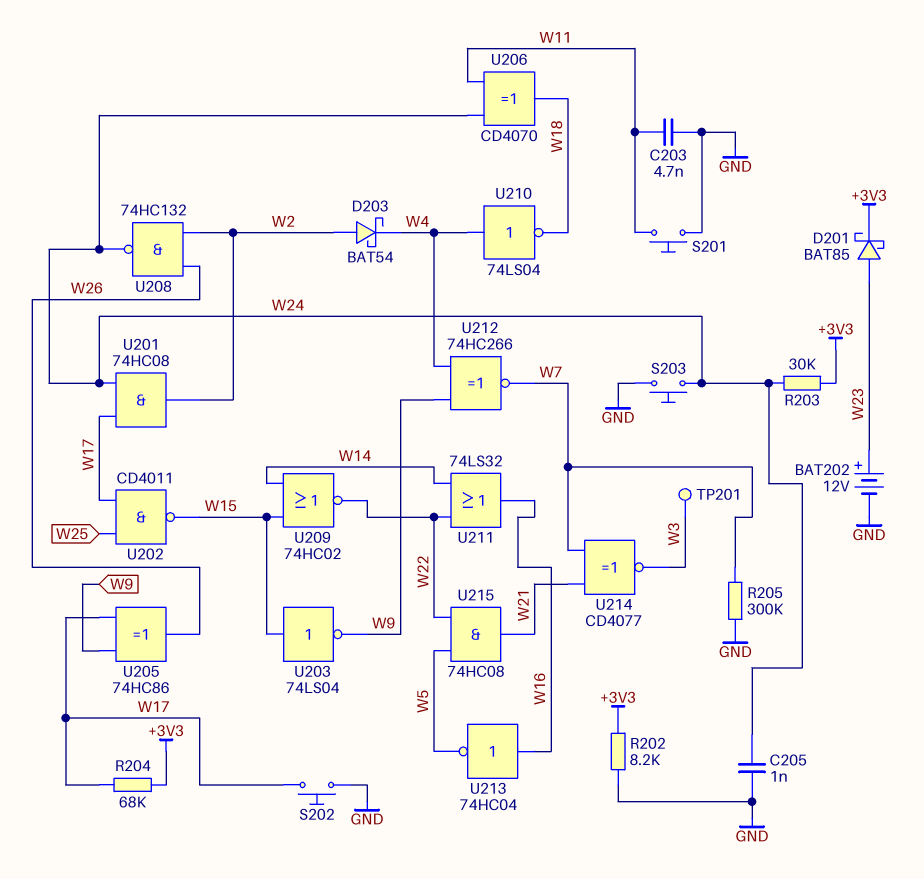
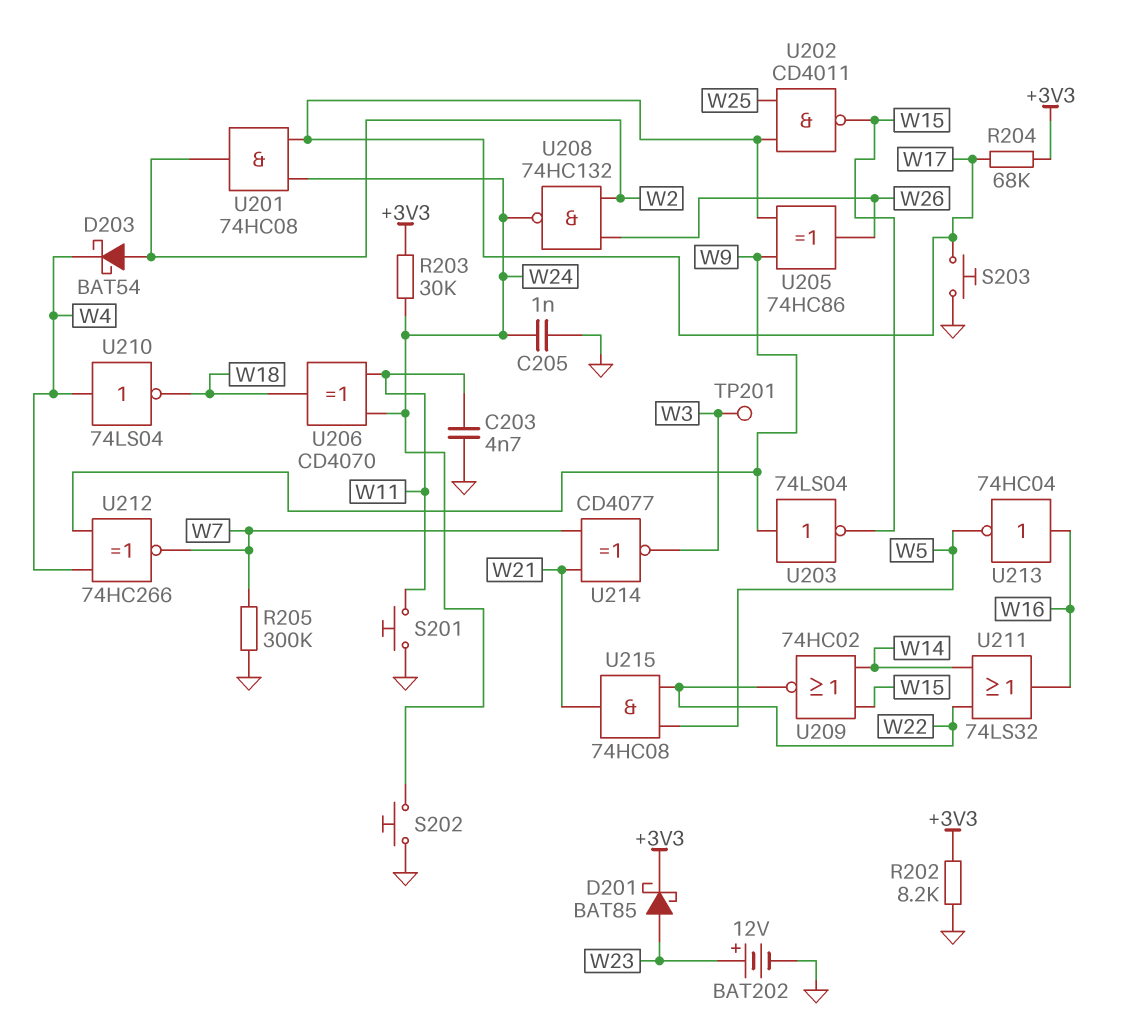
S202: button (GND, W17) -> button (GND, W24)
S203: button (GND, W24) -> button (GND, W17)
U203: NOT 74LS04 (in W15, out W9) -> NOT 74LS04 (in W9, out W15)

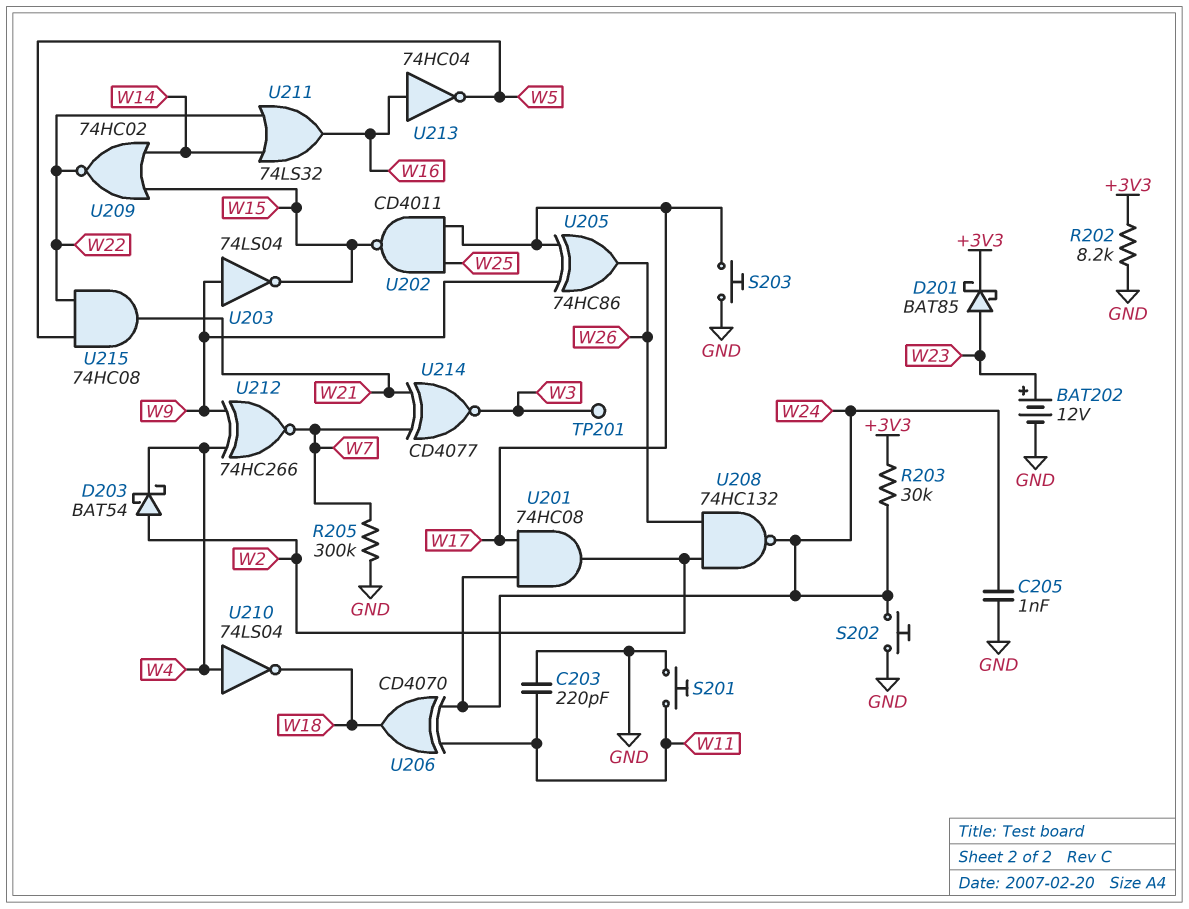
C203: 4.7nF (GND, W11) -> 220pF (GND, W11)
R204: 68k (+3V3, W17) -> none

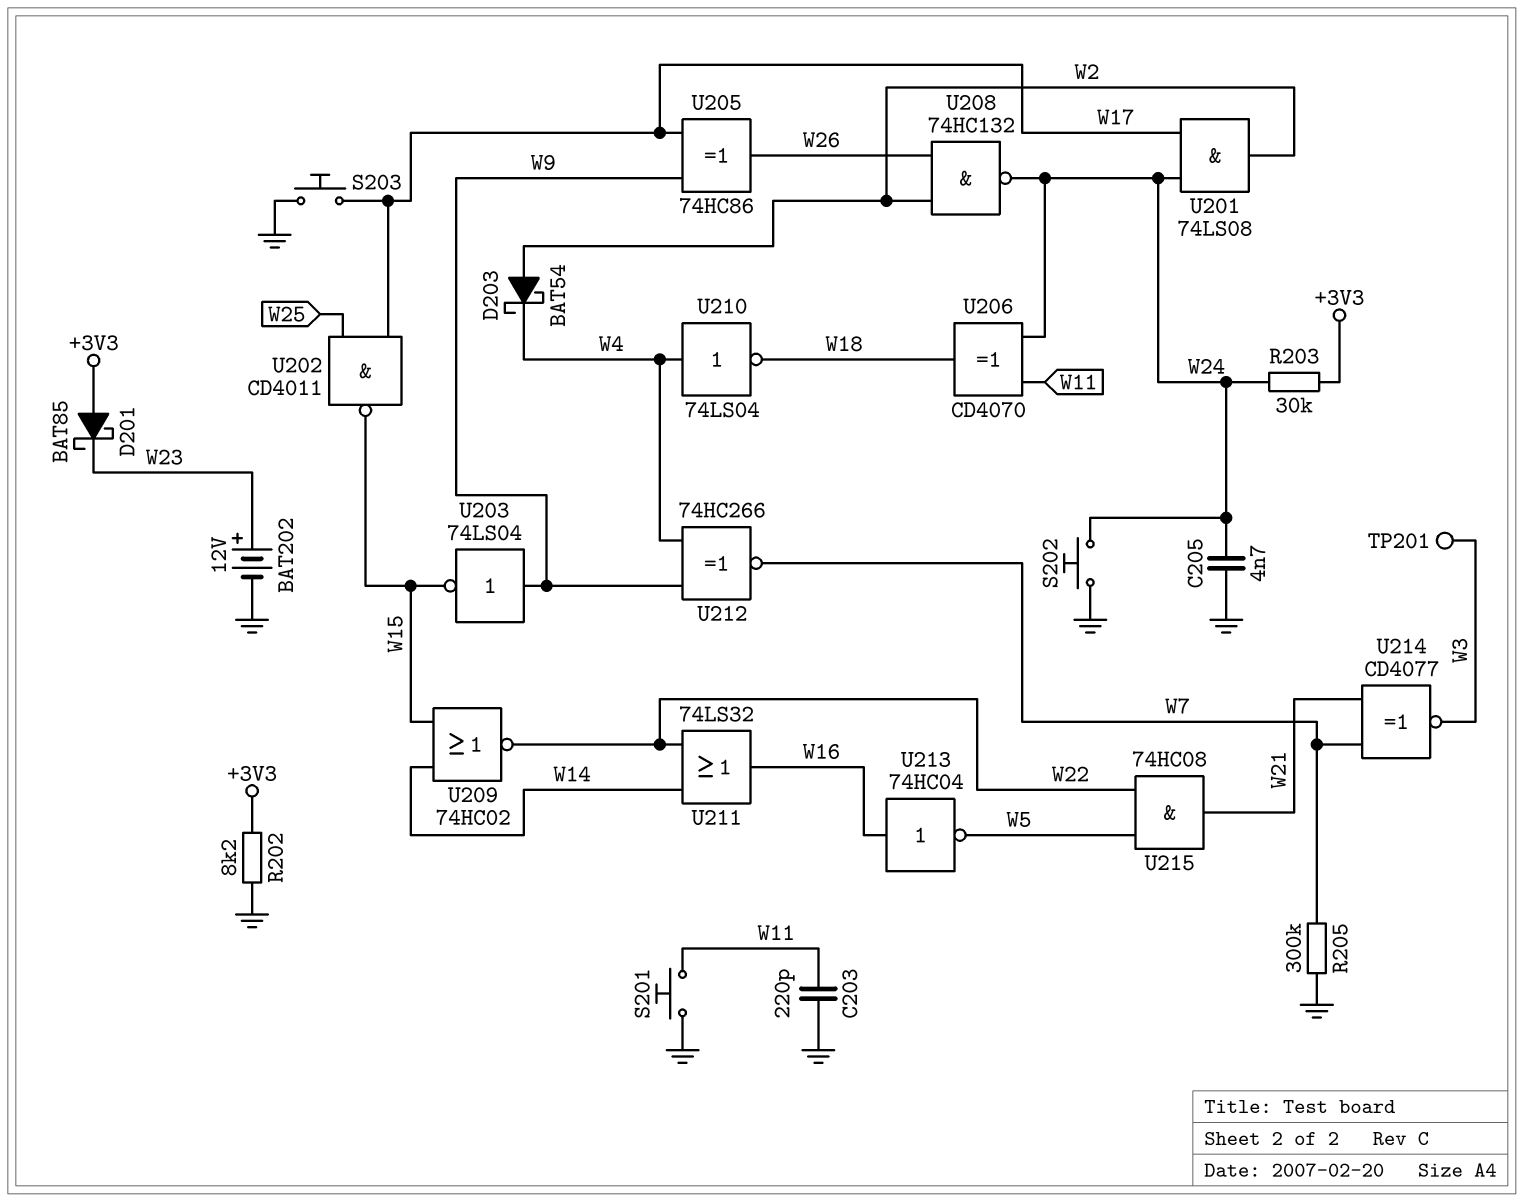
C205: 1nF (GND, W24) -> 4.7nF (GND, W24)
D201: schottky BAT85 (A W23, K +3V3) -> schottky BAT85 (A +3V3, K W23)
U201: AND 74HC08 (in W17, in W24, out W2) -> AND 74LS08 (in W17, in W24, out W2)

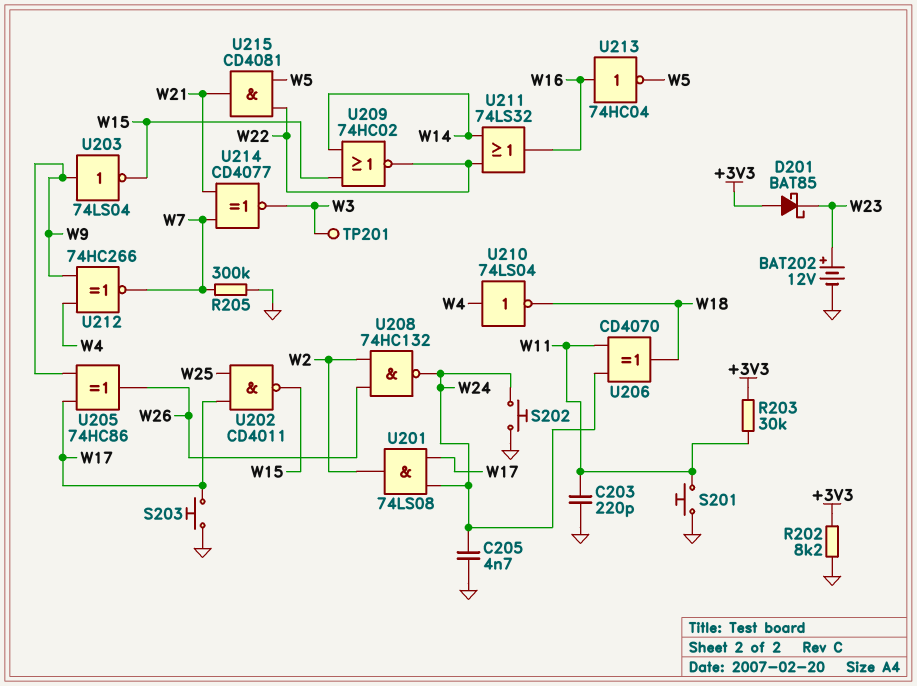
D203: schottky BAT54 (A W2, K W4) -> none
R203: 30k (+3V3, W24) -> 30k (+3V3, W11)
U215: AND 74HC08 (in W5, in W22, out W21) -> AND CD4081 (in W5, in W22, out W21)

